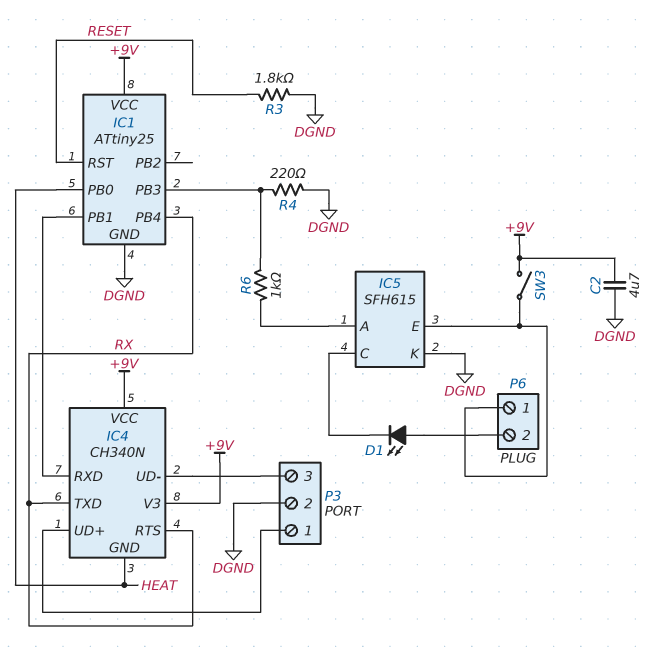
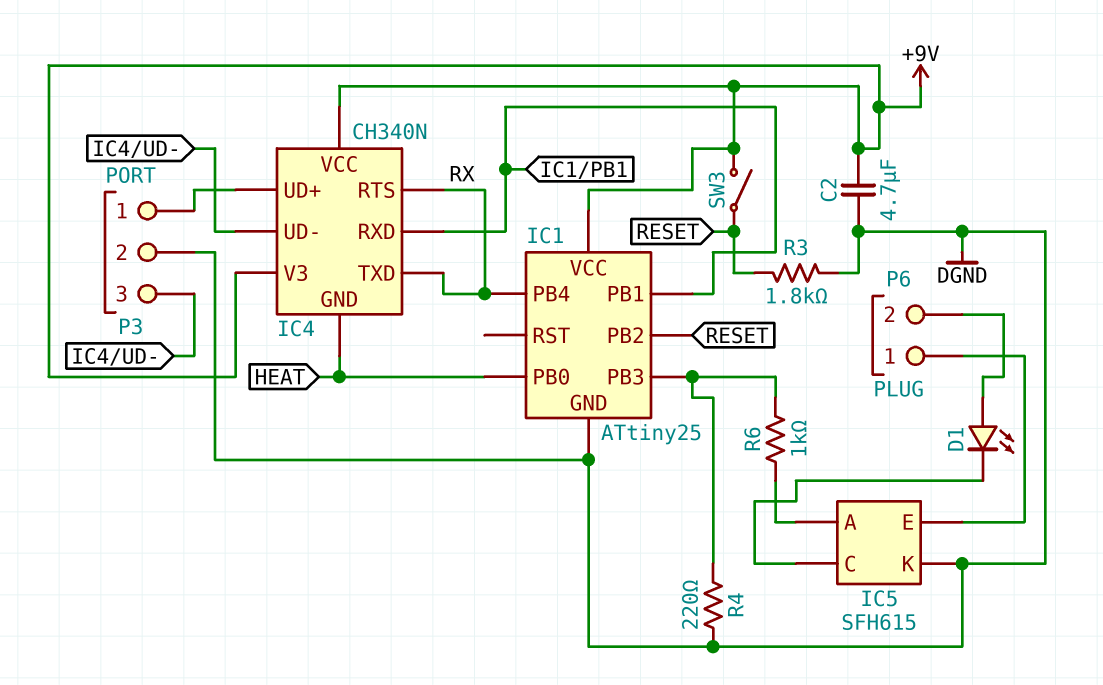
IC1 pin PB2: none -> RESET
IC1 pin RST: RESET -> none
SW3: switch (+9V, IC5/E) -> switch (+9V, RESET)

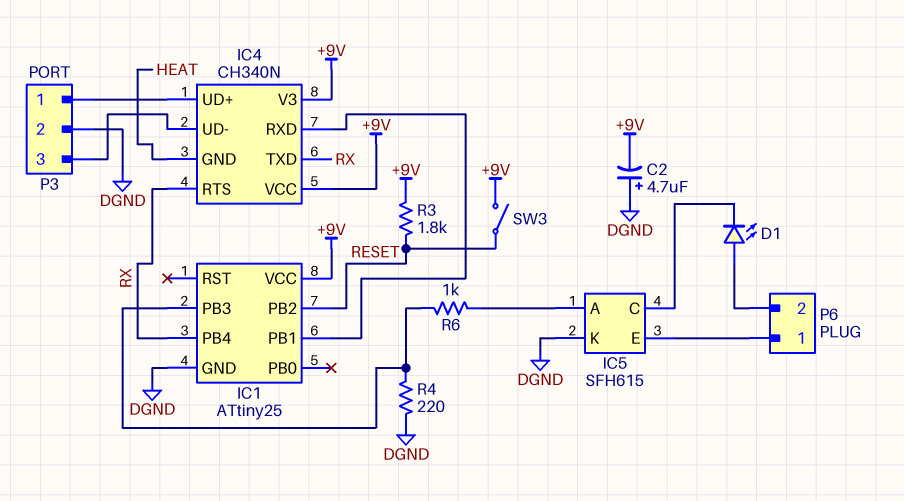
C2: 4.7uF (+9V, DGND) -> 4.7uF (plus DGND, minus +9V)
IC1 pin PB0: HEAT -> none
R3: 1.8k (DGND, RESET) -> 1.8k (+9V, RESET)

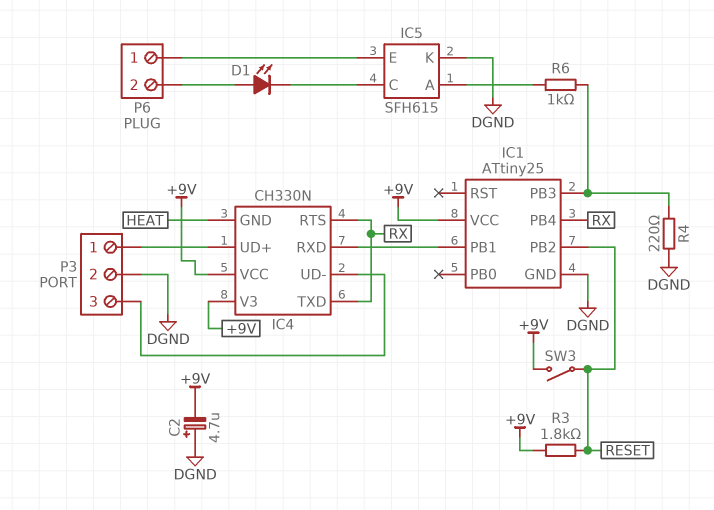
IC4: CH340N -> CH330N

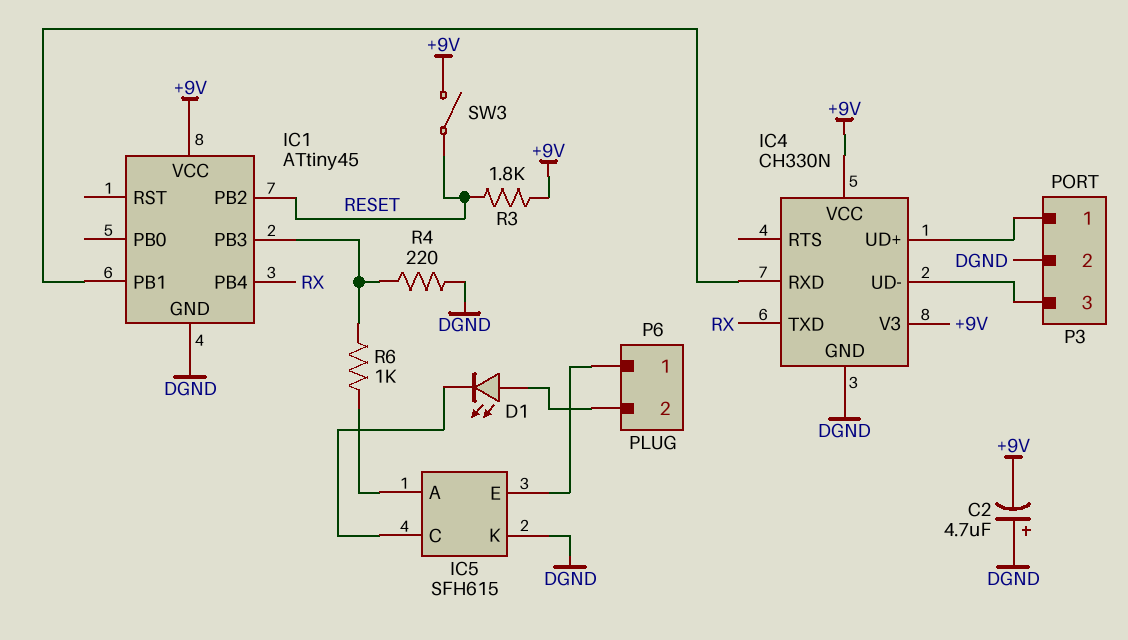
IC1: ATtiny25 -> ATtiny45
IC4 pin GND: HEAT -> DGND
IC4 pin RTS: RX -> none

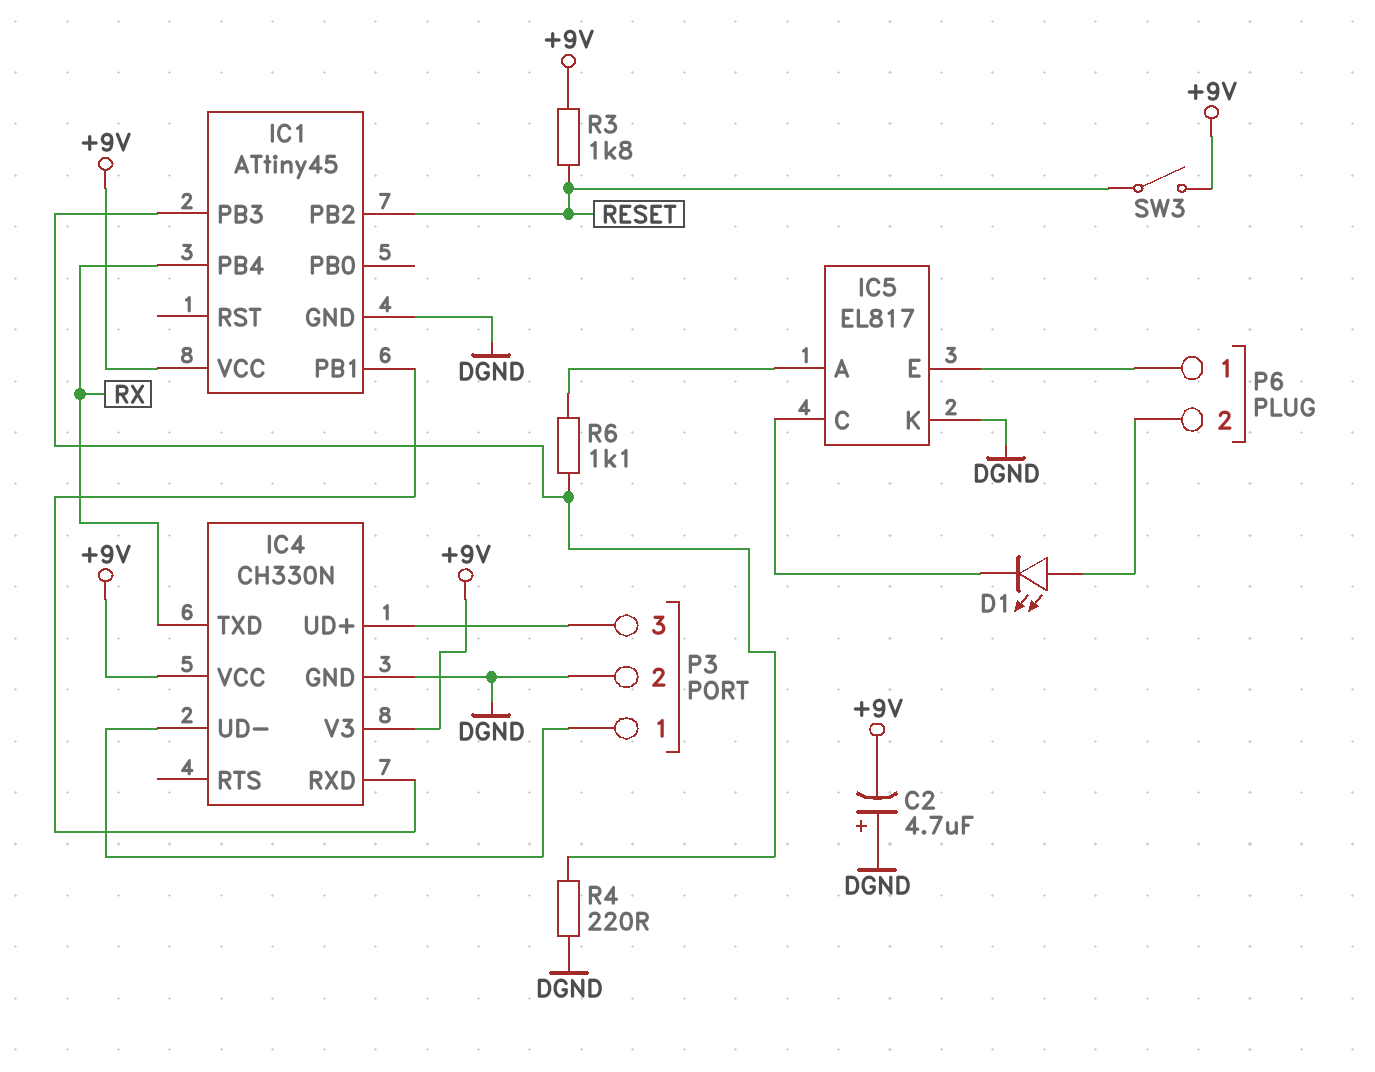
IC5: SFH615 -> EL817
P3 pin 1: IC4/UD+ -> IC4/UD-
P3 pin 3: IC4/UD- -> IC4/UD+
R6: 1k (IC1/PB3, IC5/A) -> 1.1k (IC1/PB3, IC5/A)

